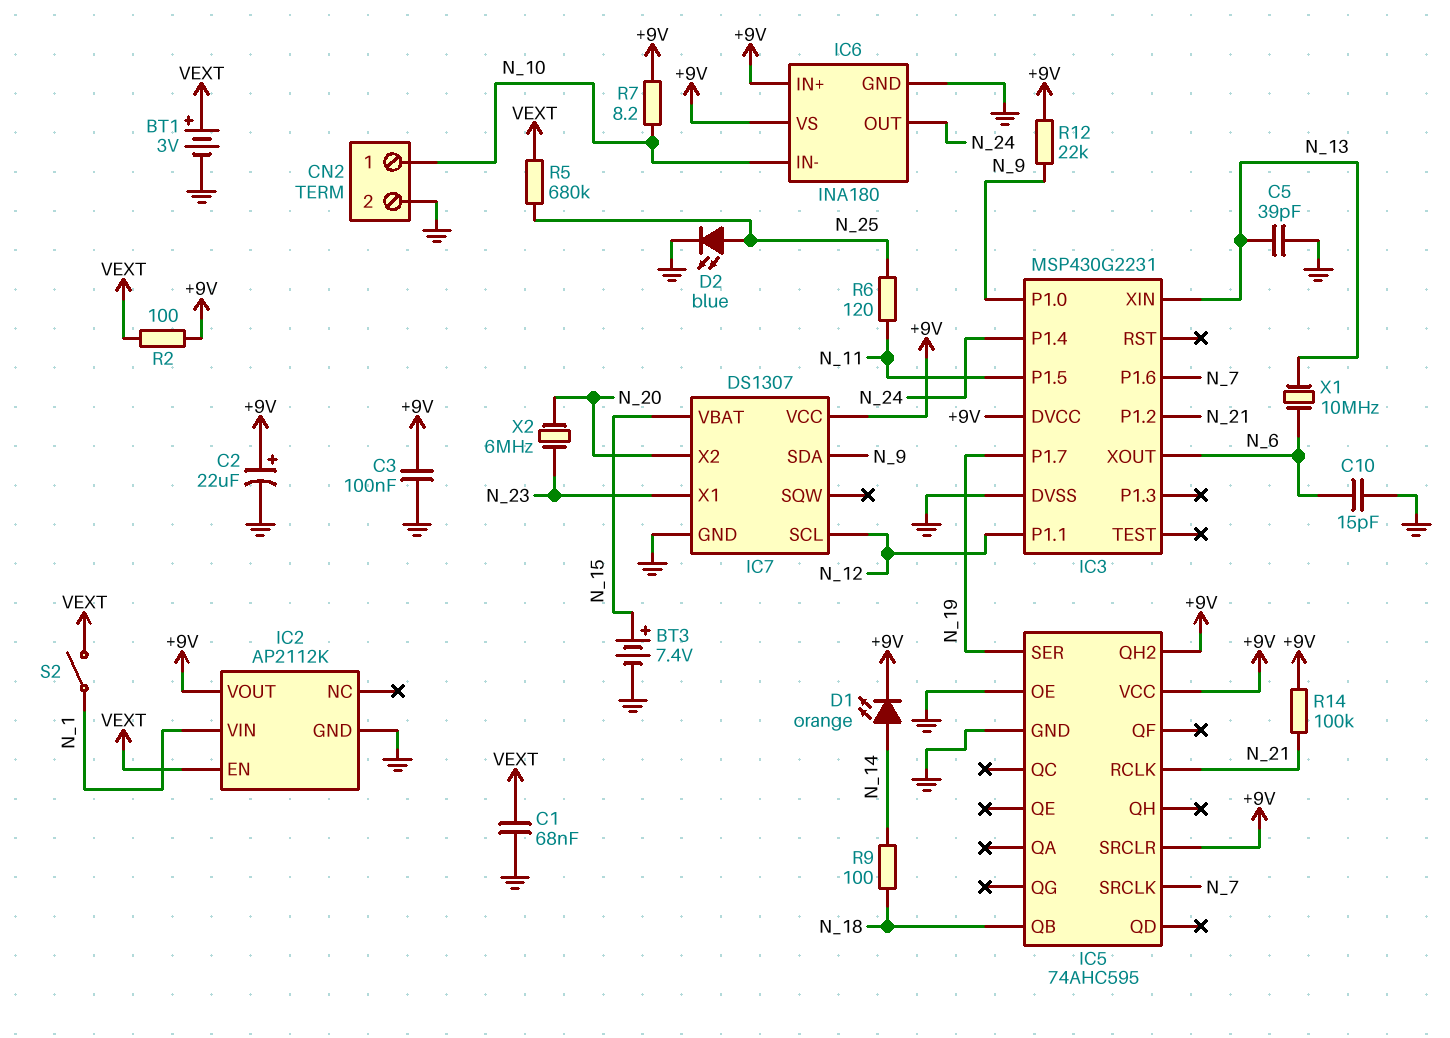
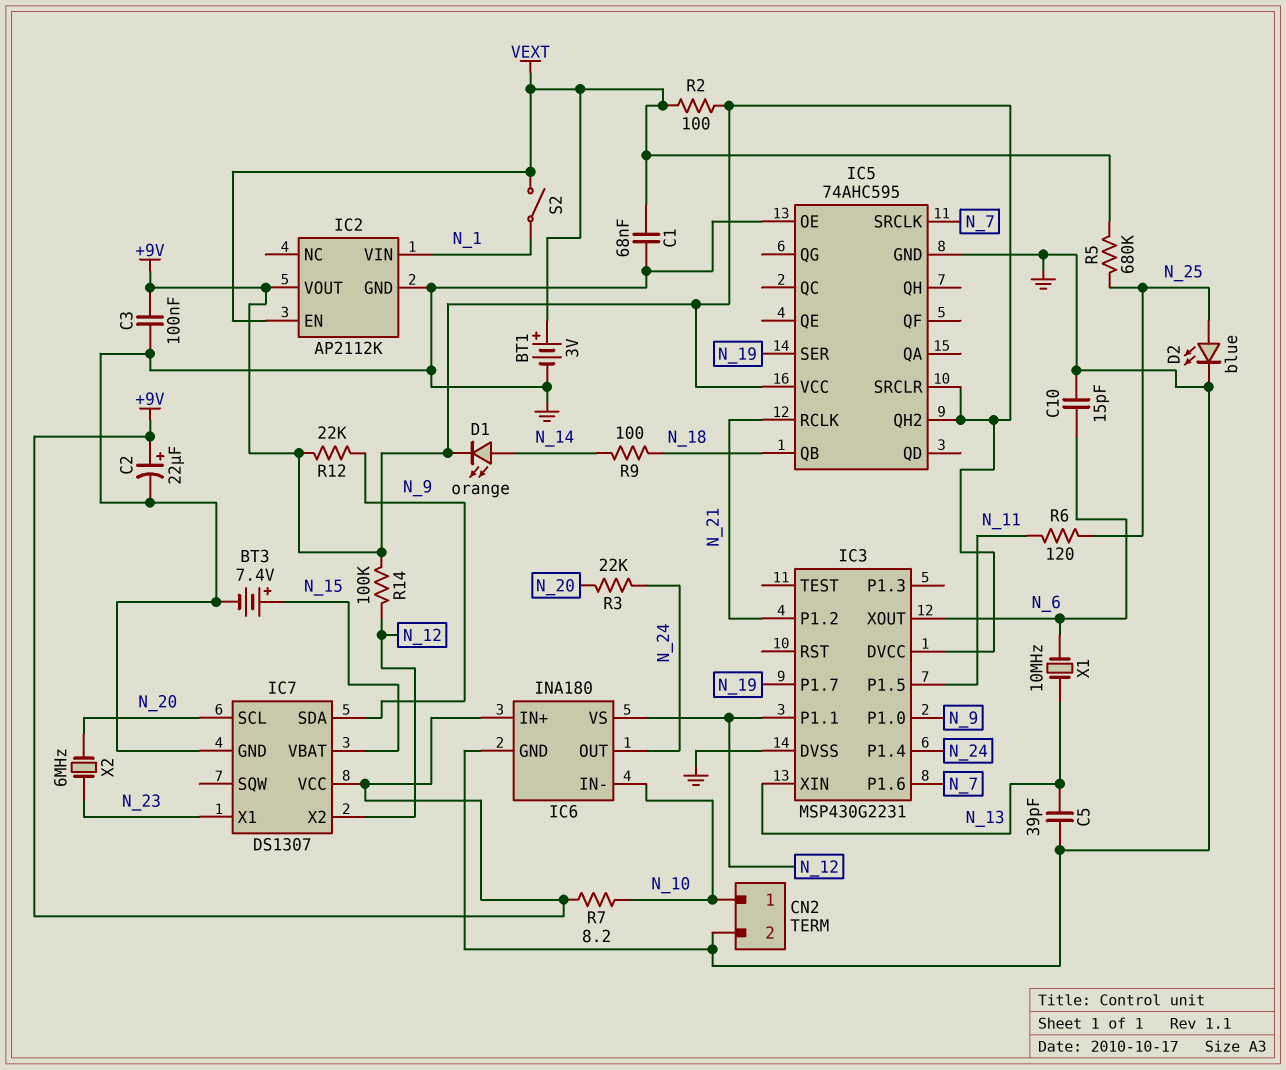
IC6 pin VS: +9V -> N_12
IC7 pin SCL: N_12 -> N_20
IC7 pin X2: N_20 -> N_12
R3: none -> 22k (N_20, N_24)
R14: 100k (+9V, N_21) -> 100k (+9V, N_12)

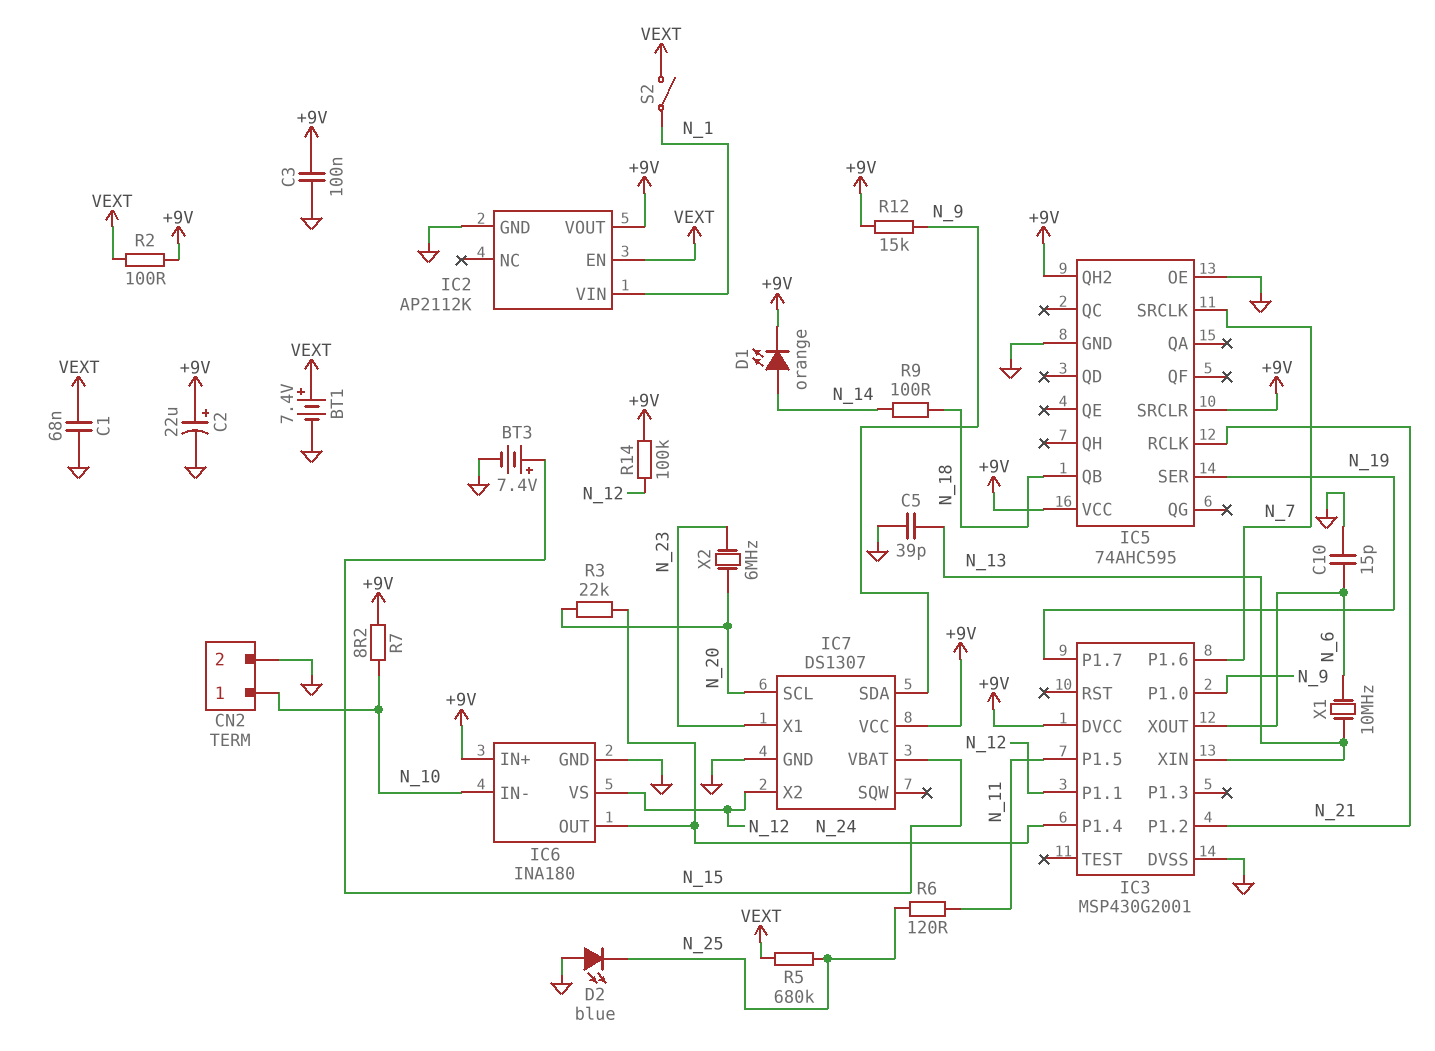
BT1: 3V (plus VEXT, minus GND) -> 7.4V (plus VEXT, minus GND)
D2: LED blue (A N_25, K GND) -> LED blue (A GND, K N_25)
IC3: MSP430G2231 -> MSP430G2001
R12: 22k (+9V, N_9) -> 15k (+9V, N_9)

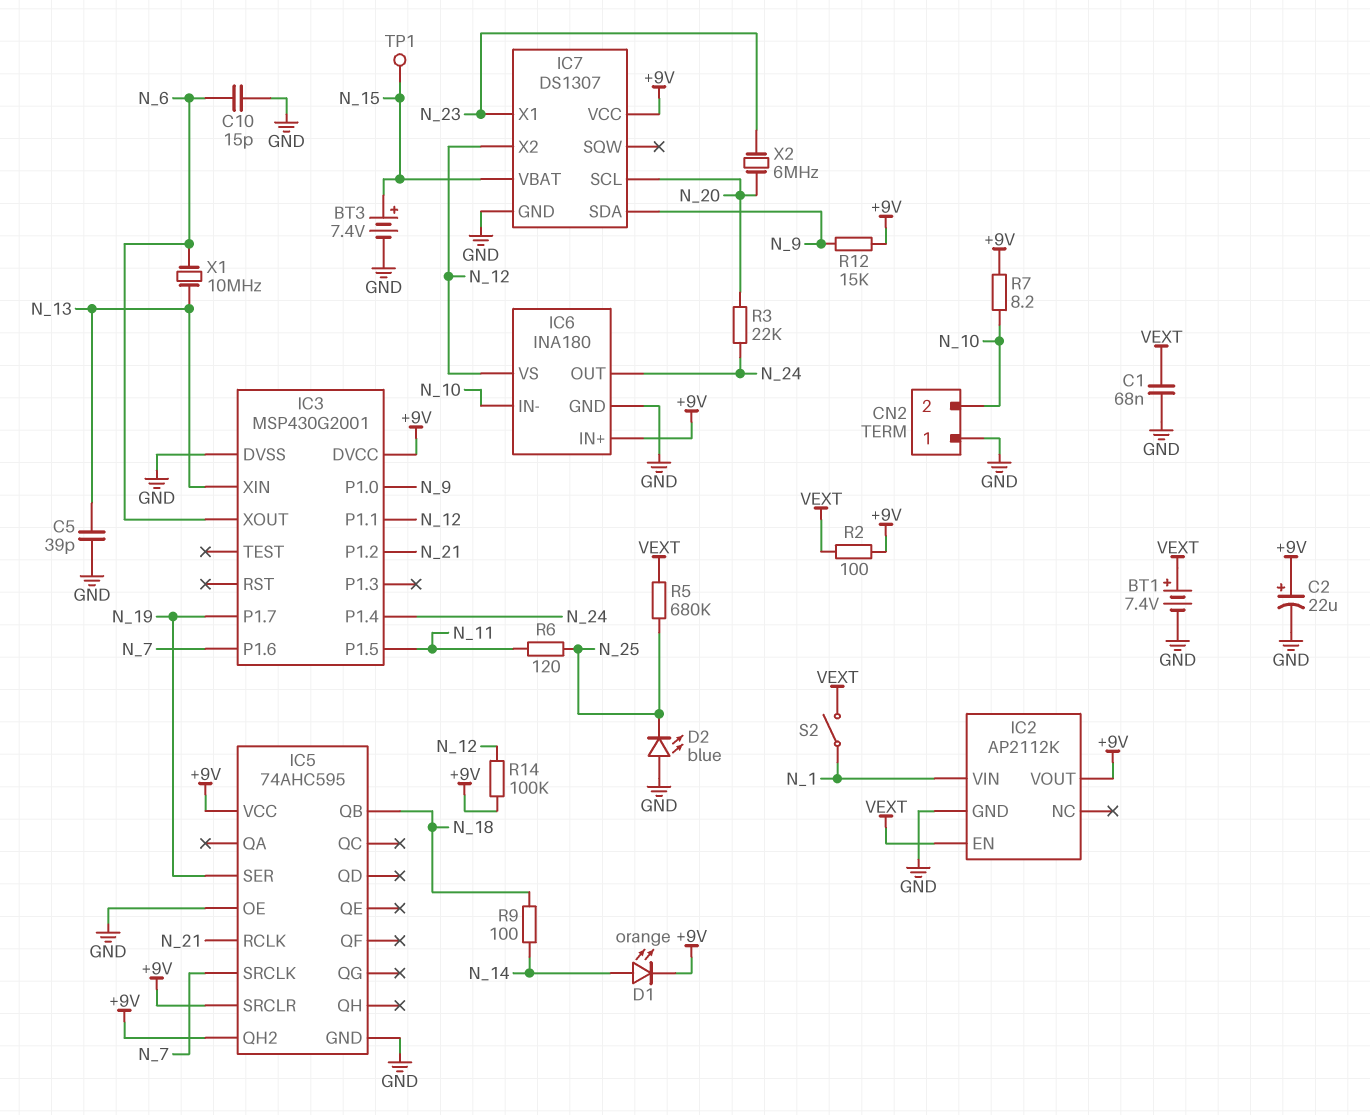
C3: 100nF (+9V, GND) -> none
CN2 pin 1: N_10 -> GND
CN2 pin 2: GND -> N_10
TP1: none -> test point (N_15)

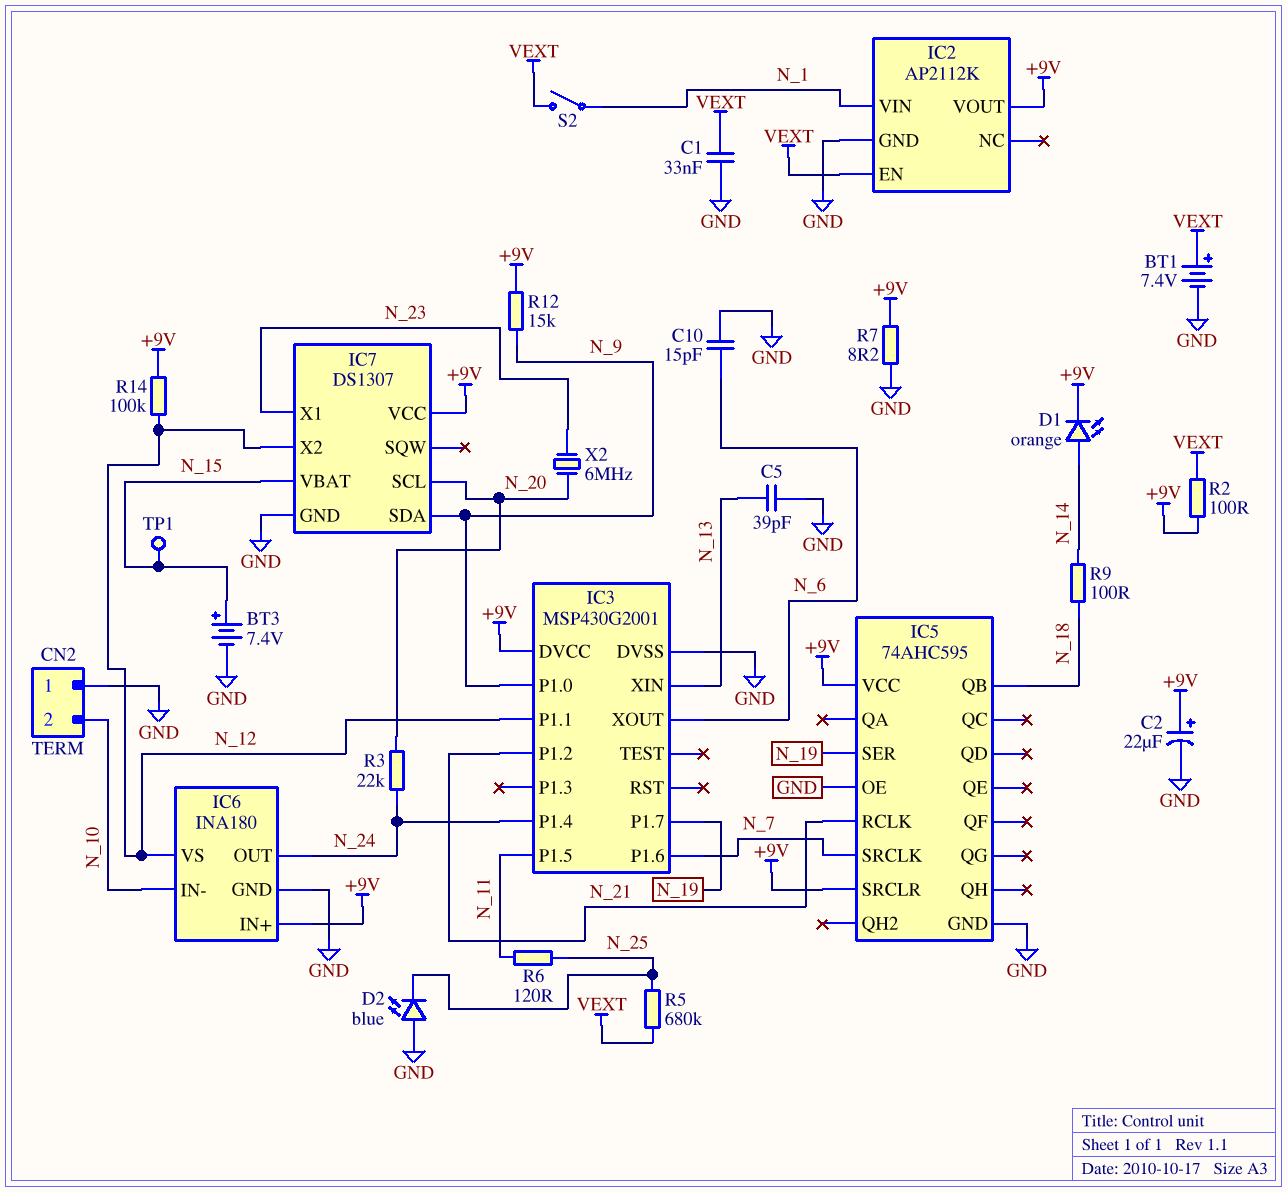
C1: 68nF (GND, VEXT) -> 33nF (GND, VEXT)
IC5 pin QH2: +9V -> none
R7: 8.2 (+9V, N_10) -> 8.2 (+9V, GND)
X1: 10MHz (N_6, N_13) -> none

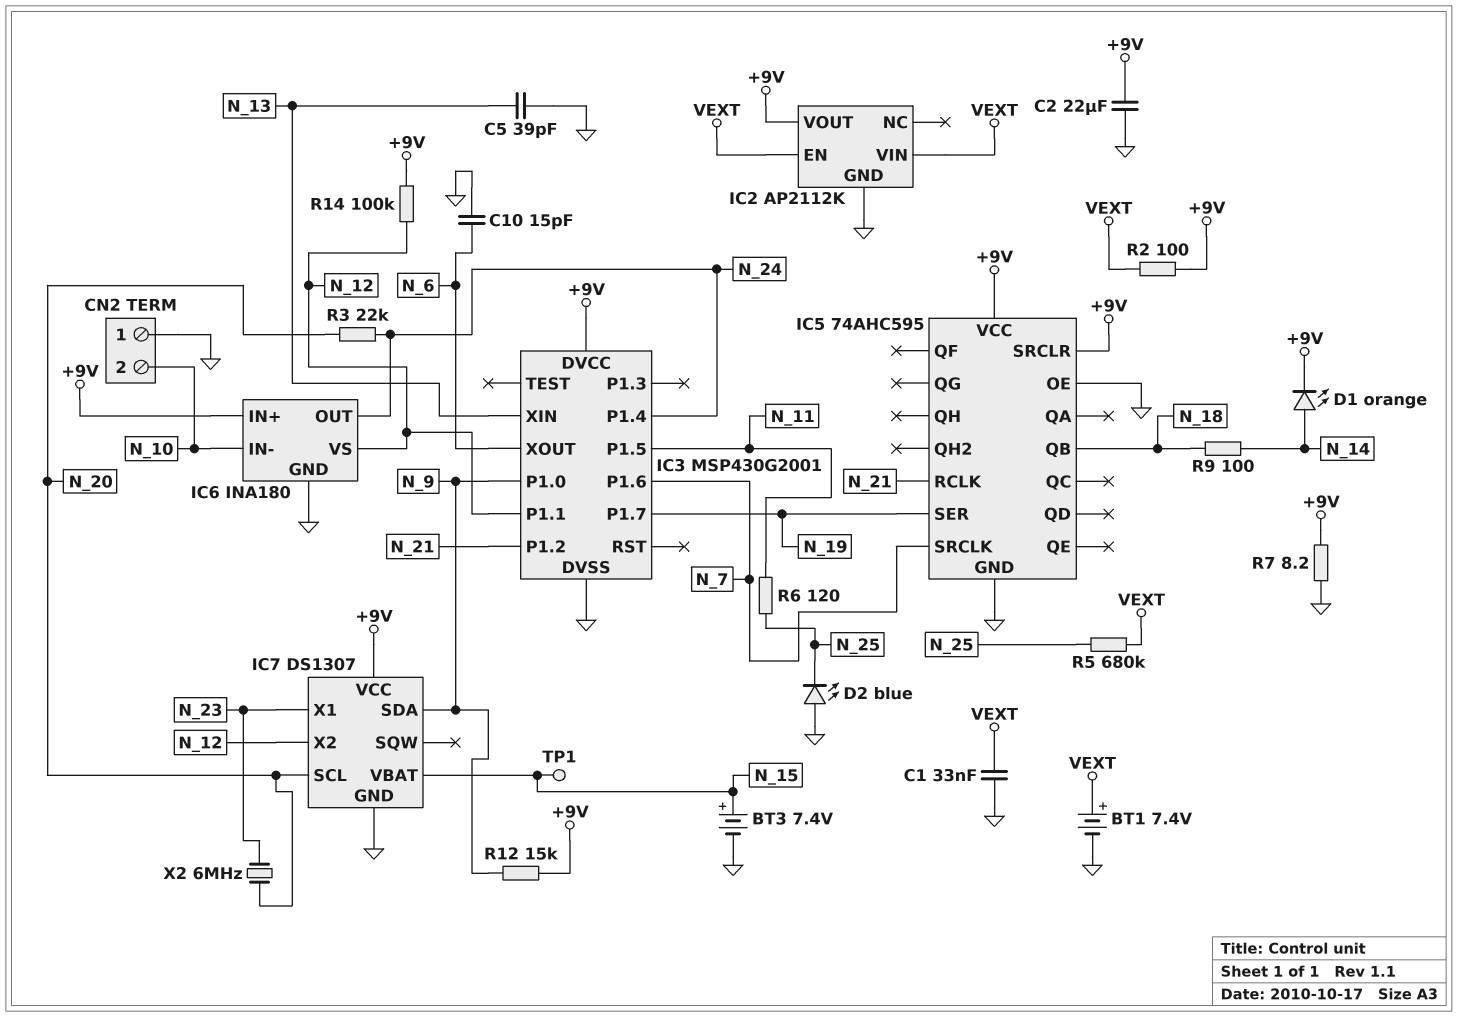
C2: 22uF (plus +9V, minus GND) -> 22uF (+9V, GND)
IC2 pin VIN: N_1 -> VEXT
S2: switch (N_1, VEXT) -> none

